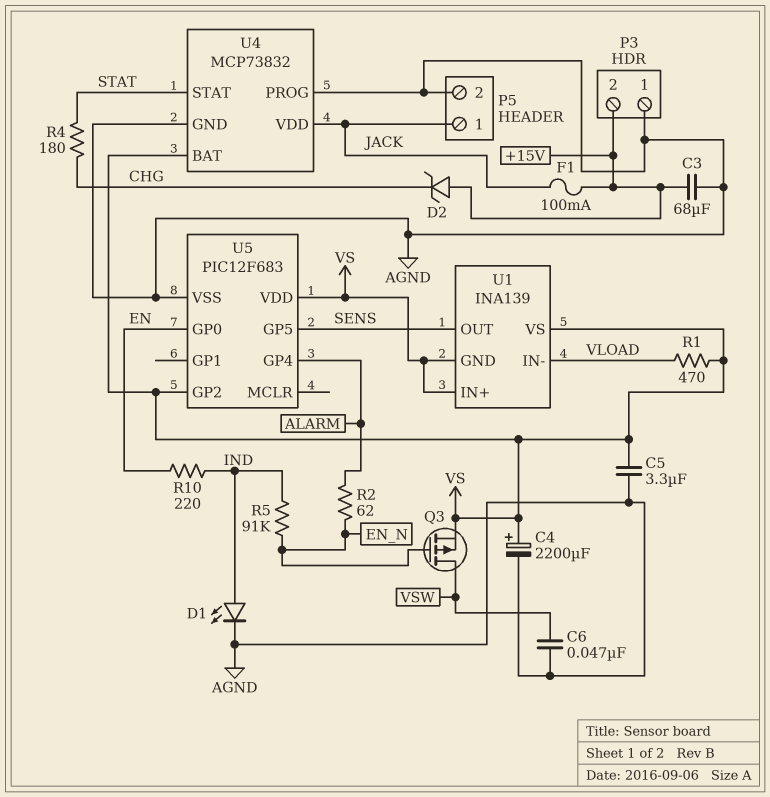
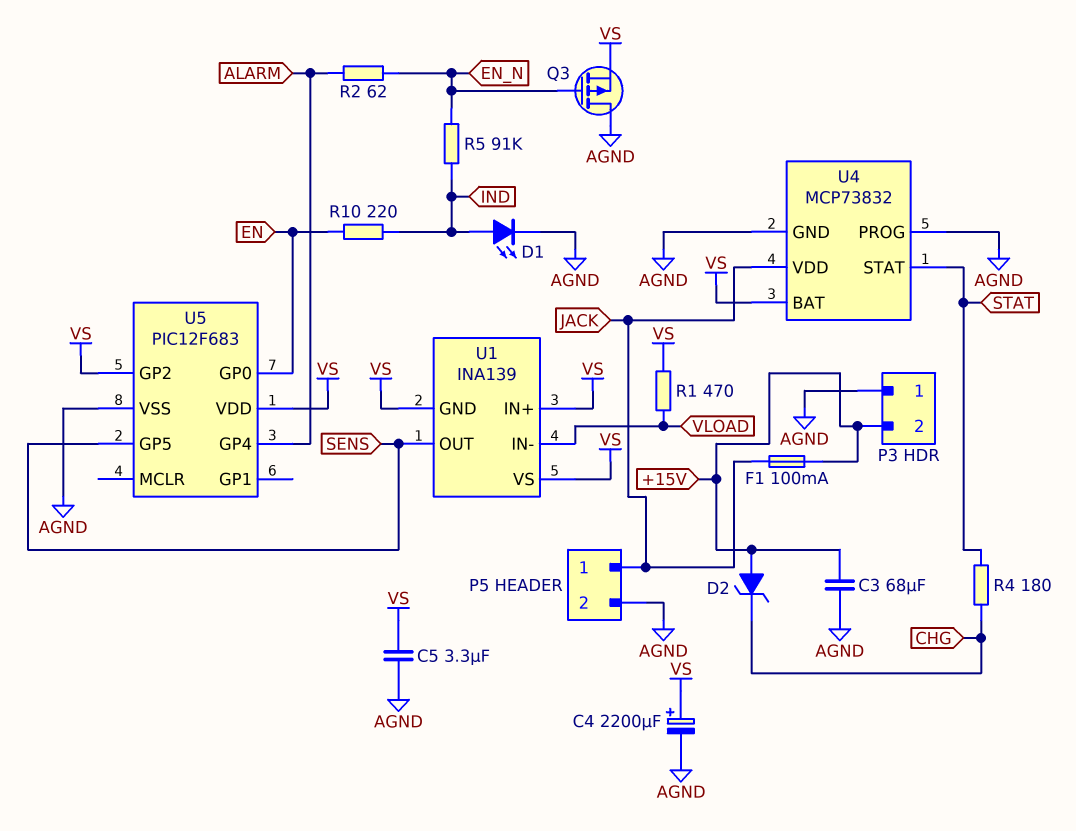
C6: 47nF (AGND, VSW) -> none
Q3: PMOS (G EN_N, D VSW, S VS) -> PMOS (G EN_N, D AGND, S VS)

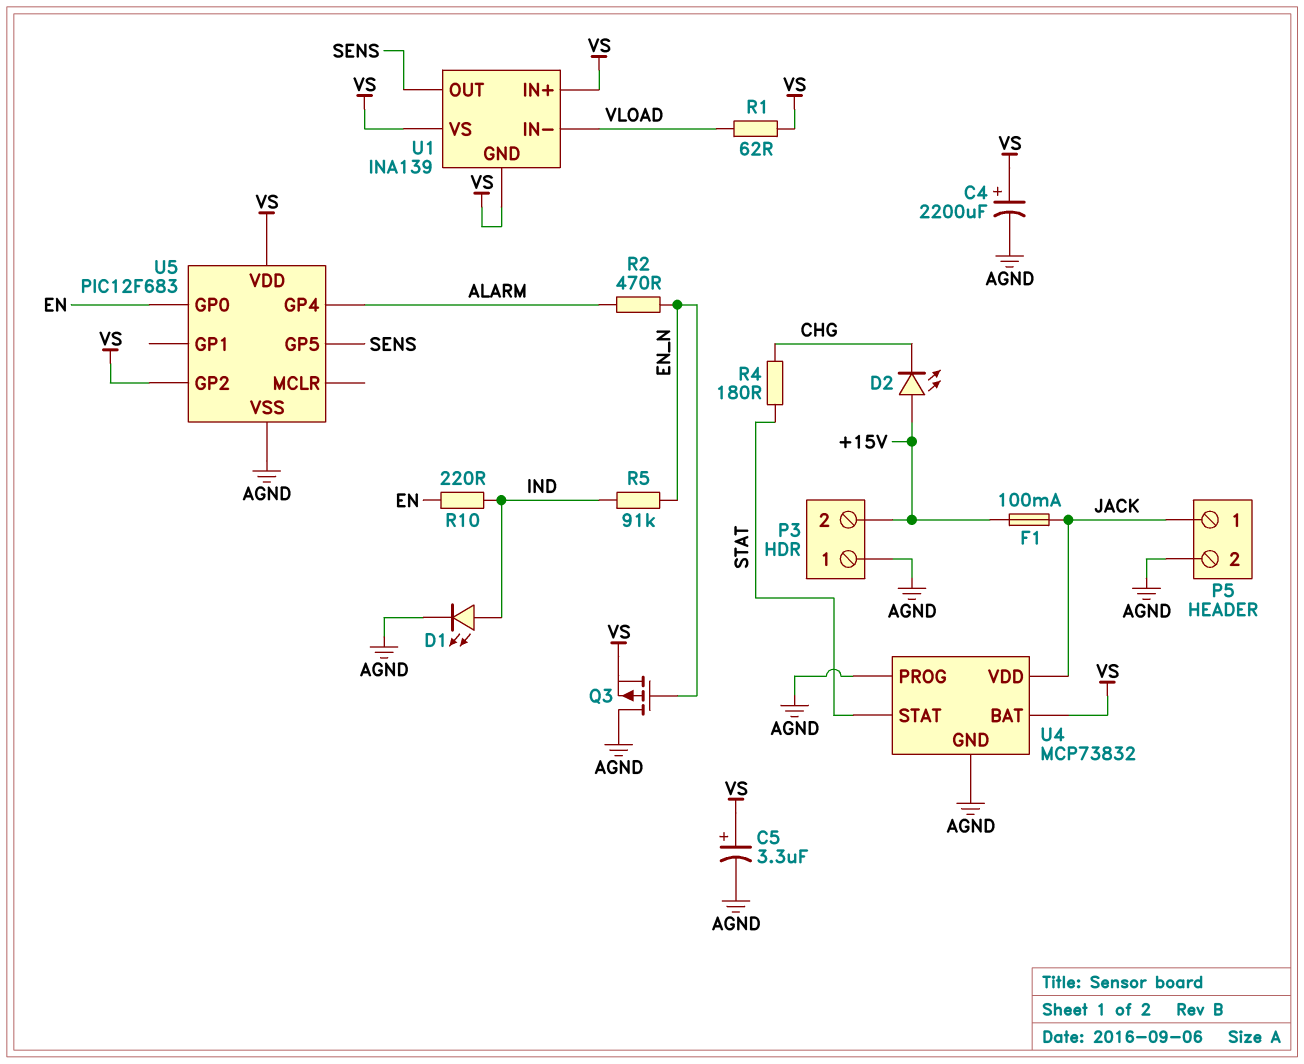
C3: 68uF (+15V, AGND) -> none
C5: 3.3uF (AGND, VS) -> 3.3uF (plus VS, minus AGND)
D2: zener (A +15V, K CHG) -> LED (A +15V, K CHG)
R1: 470 (VLOAD, VS) -> 62 (VLOAD, VS)
R2: 62 (ALARM, EN_N) -> 470 (ALARM, EN_N)

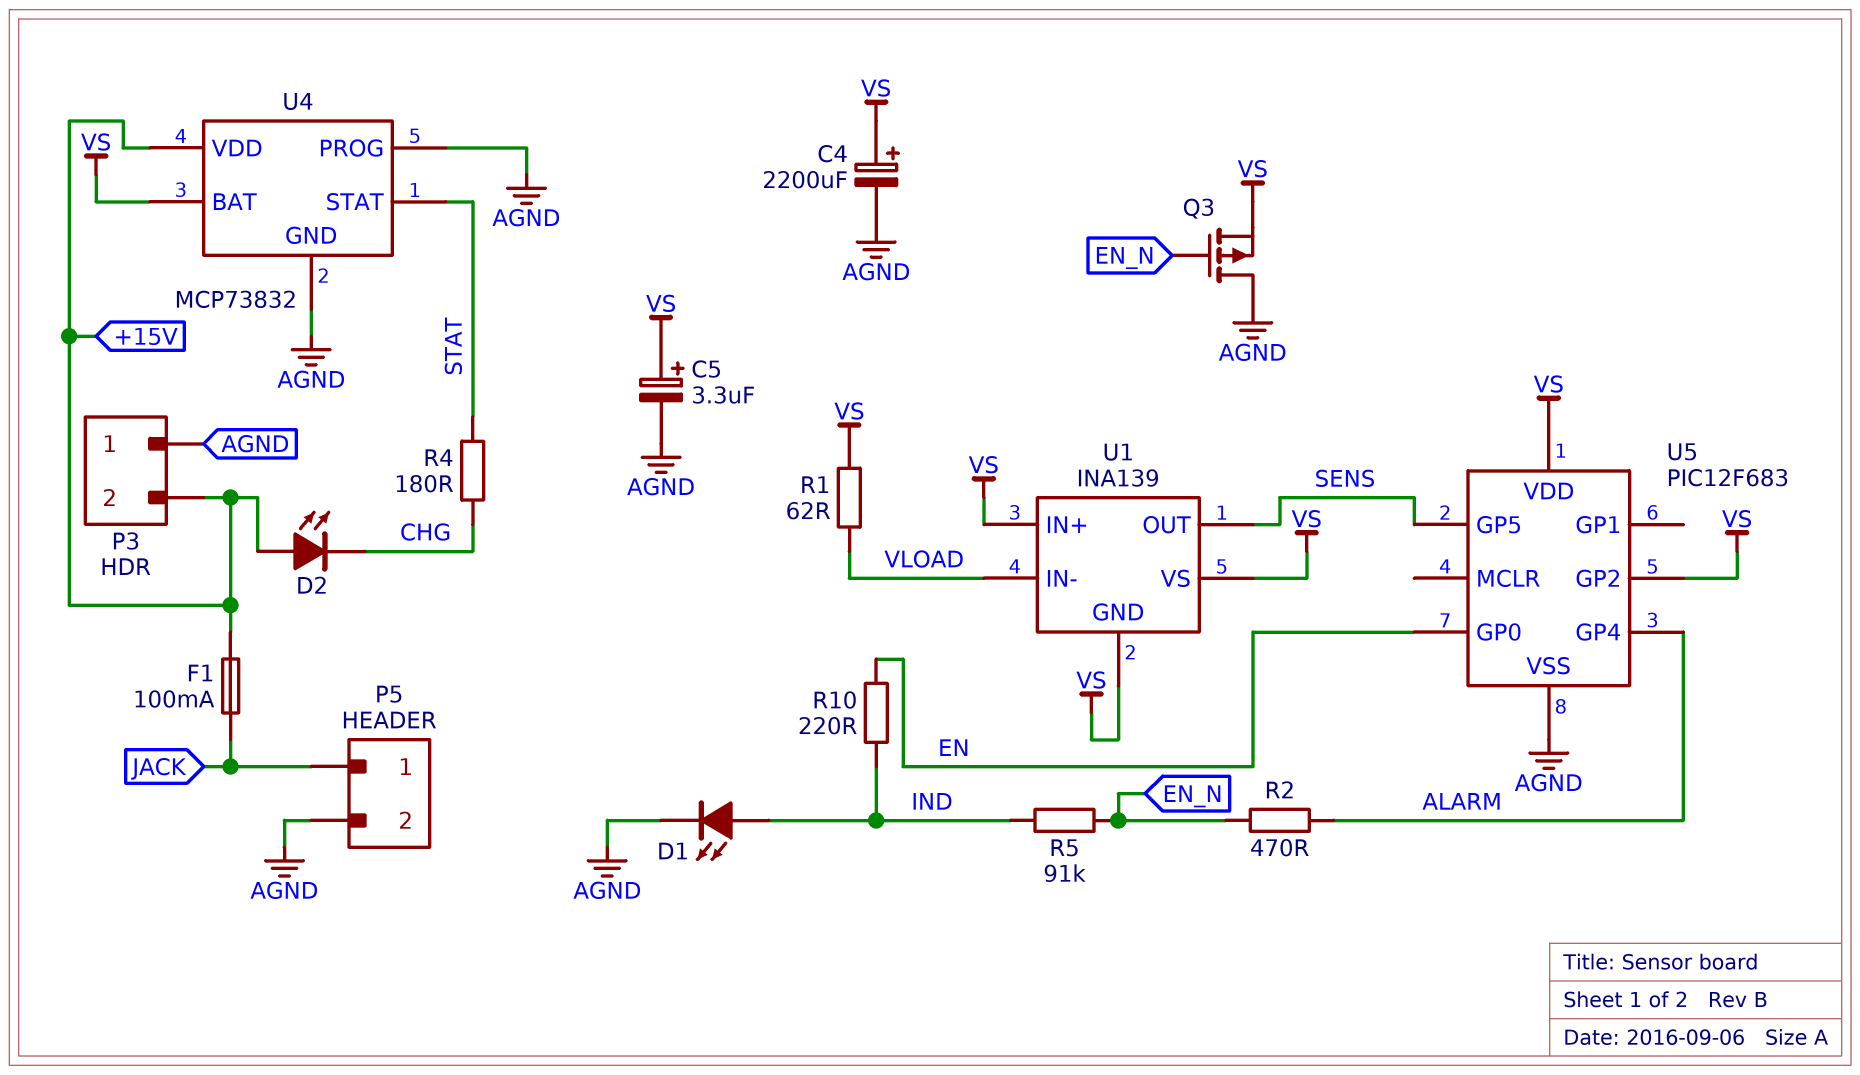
U4 pin VDD: JACK -> +15V

